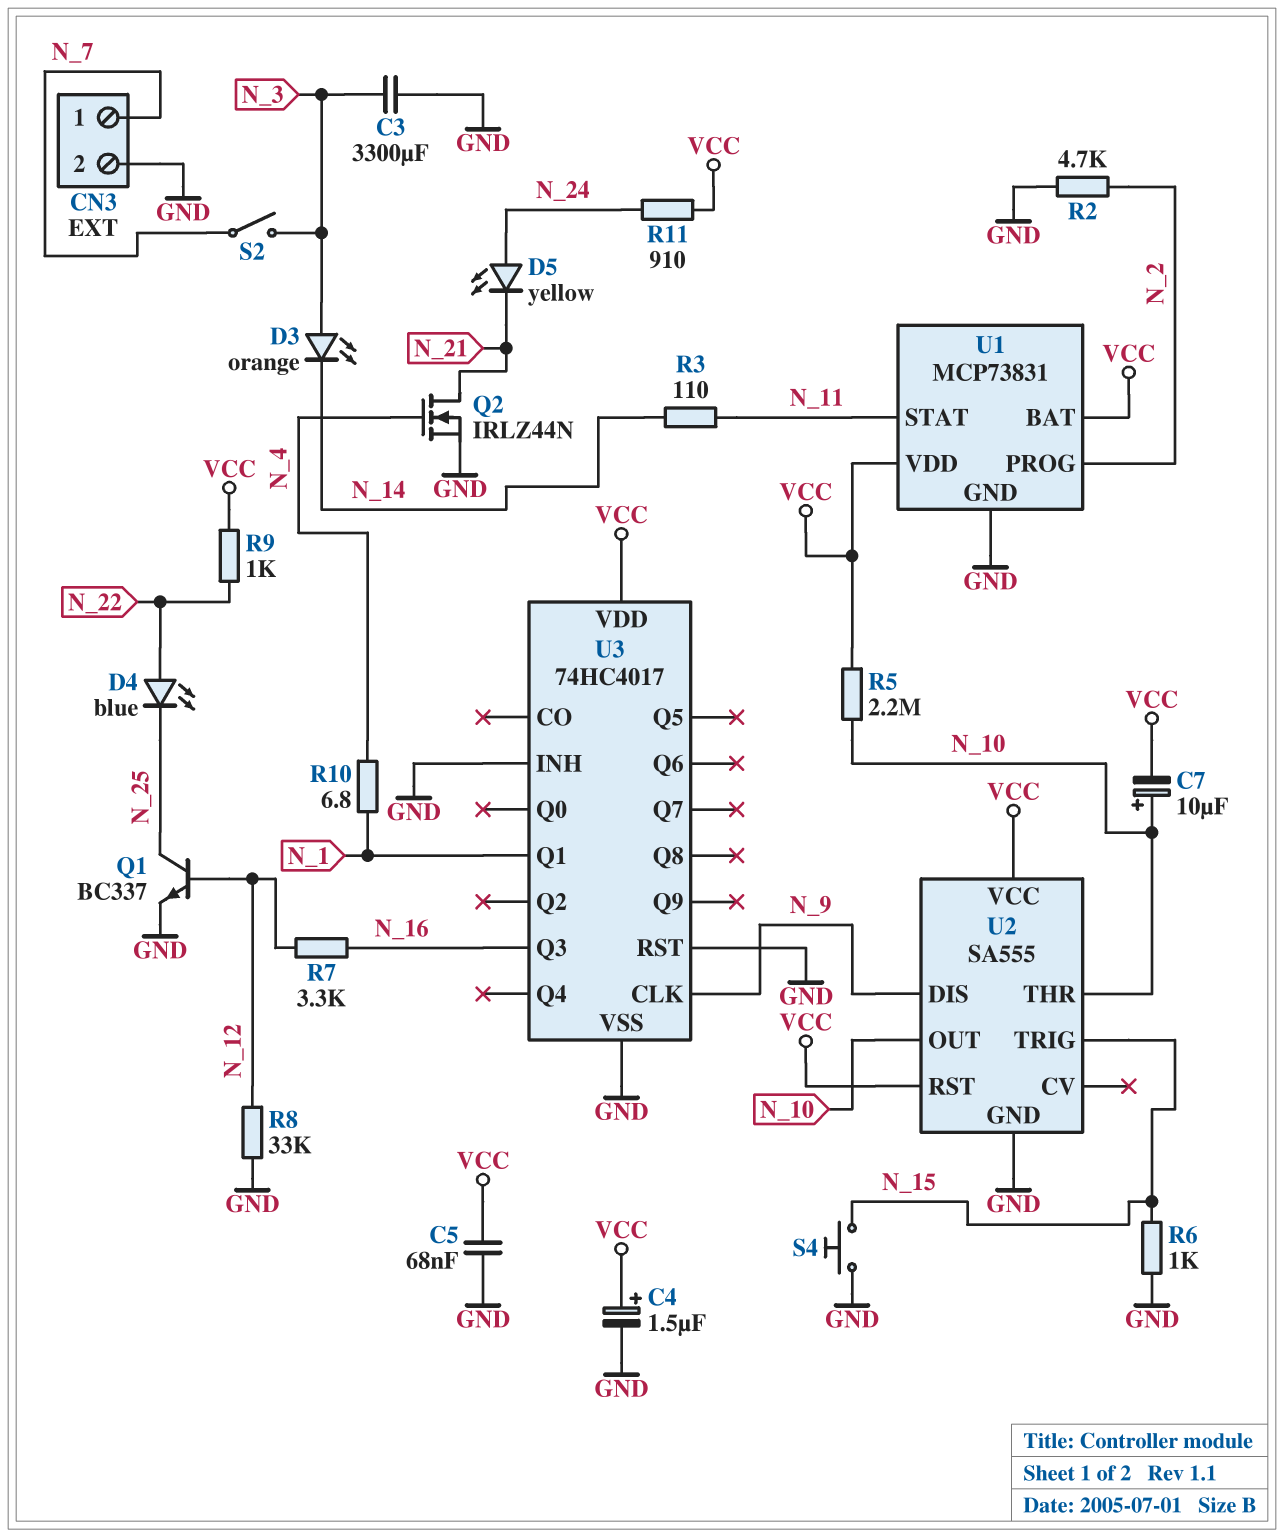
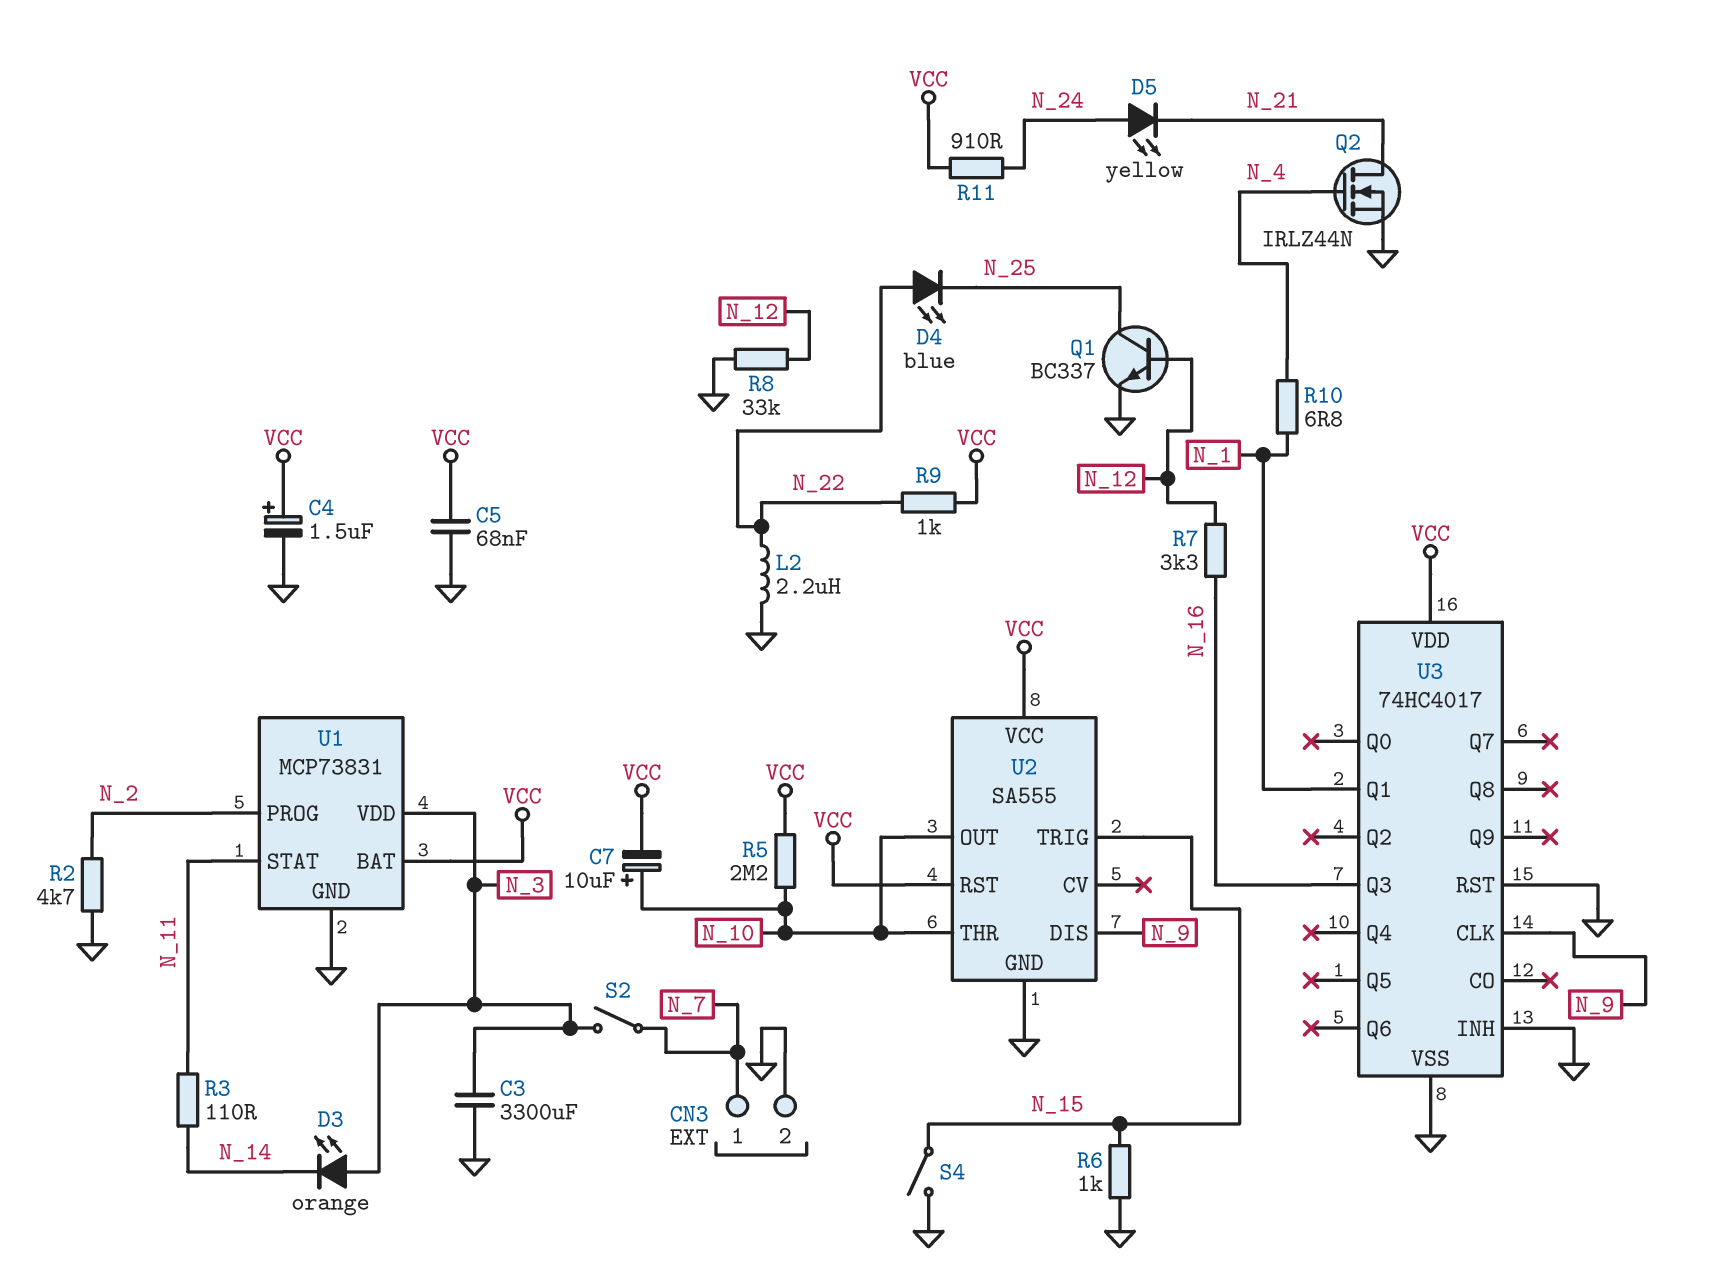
L2: none -> 2.2uH (GND, N_22)
S4: button (GND, N_15) -> switch (GND, N_15)
U1 pin VDD: VCC -> N_3

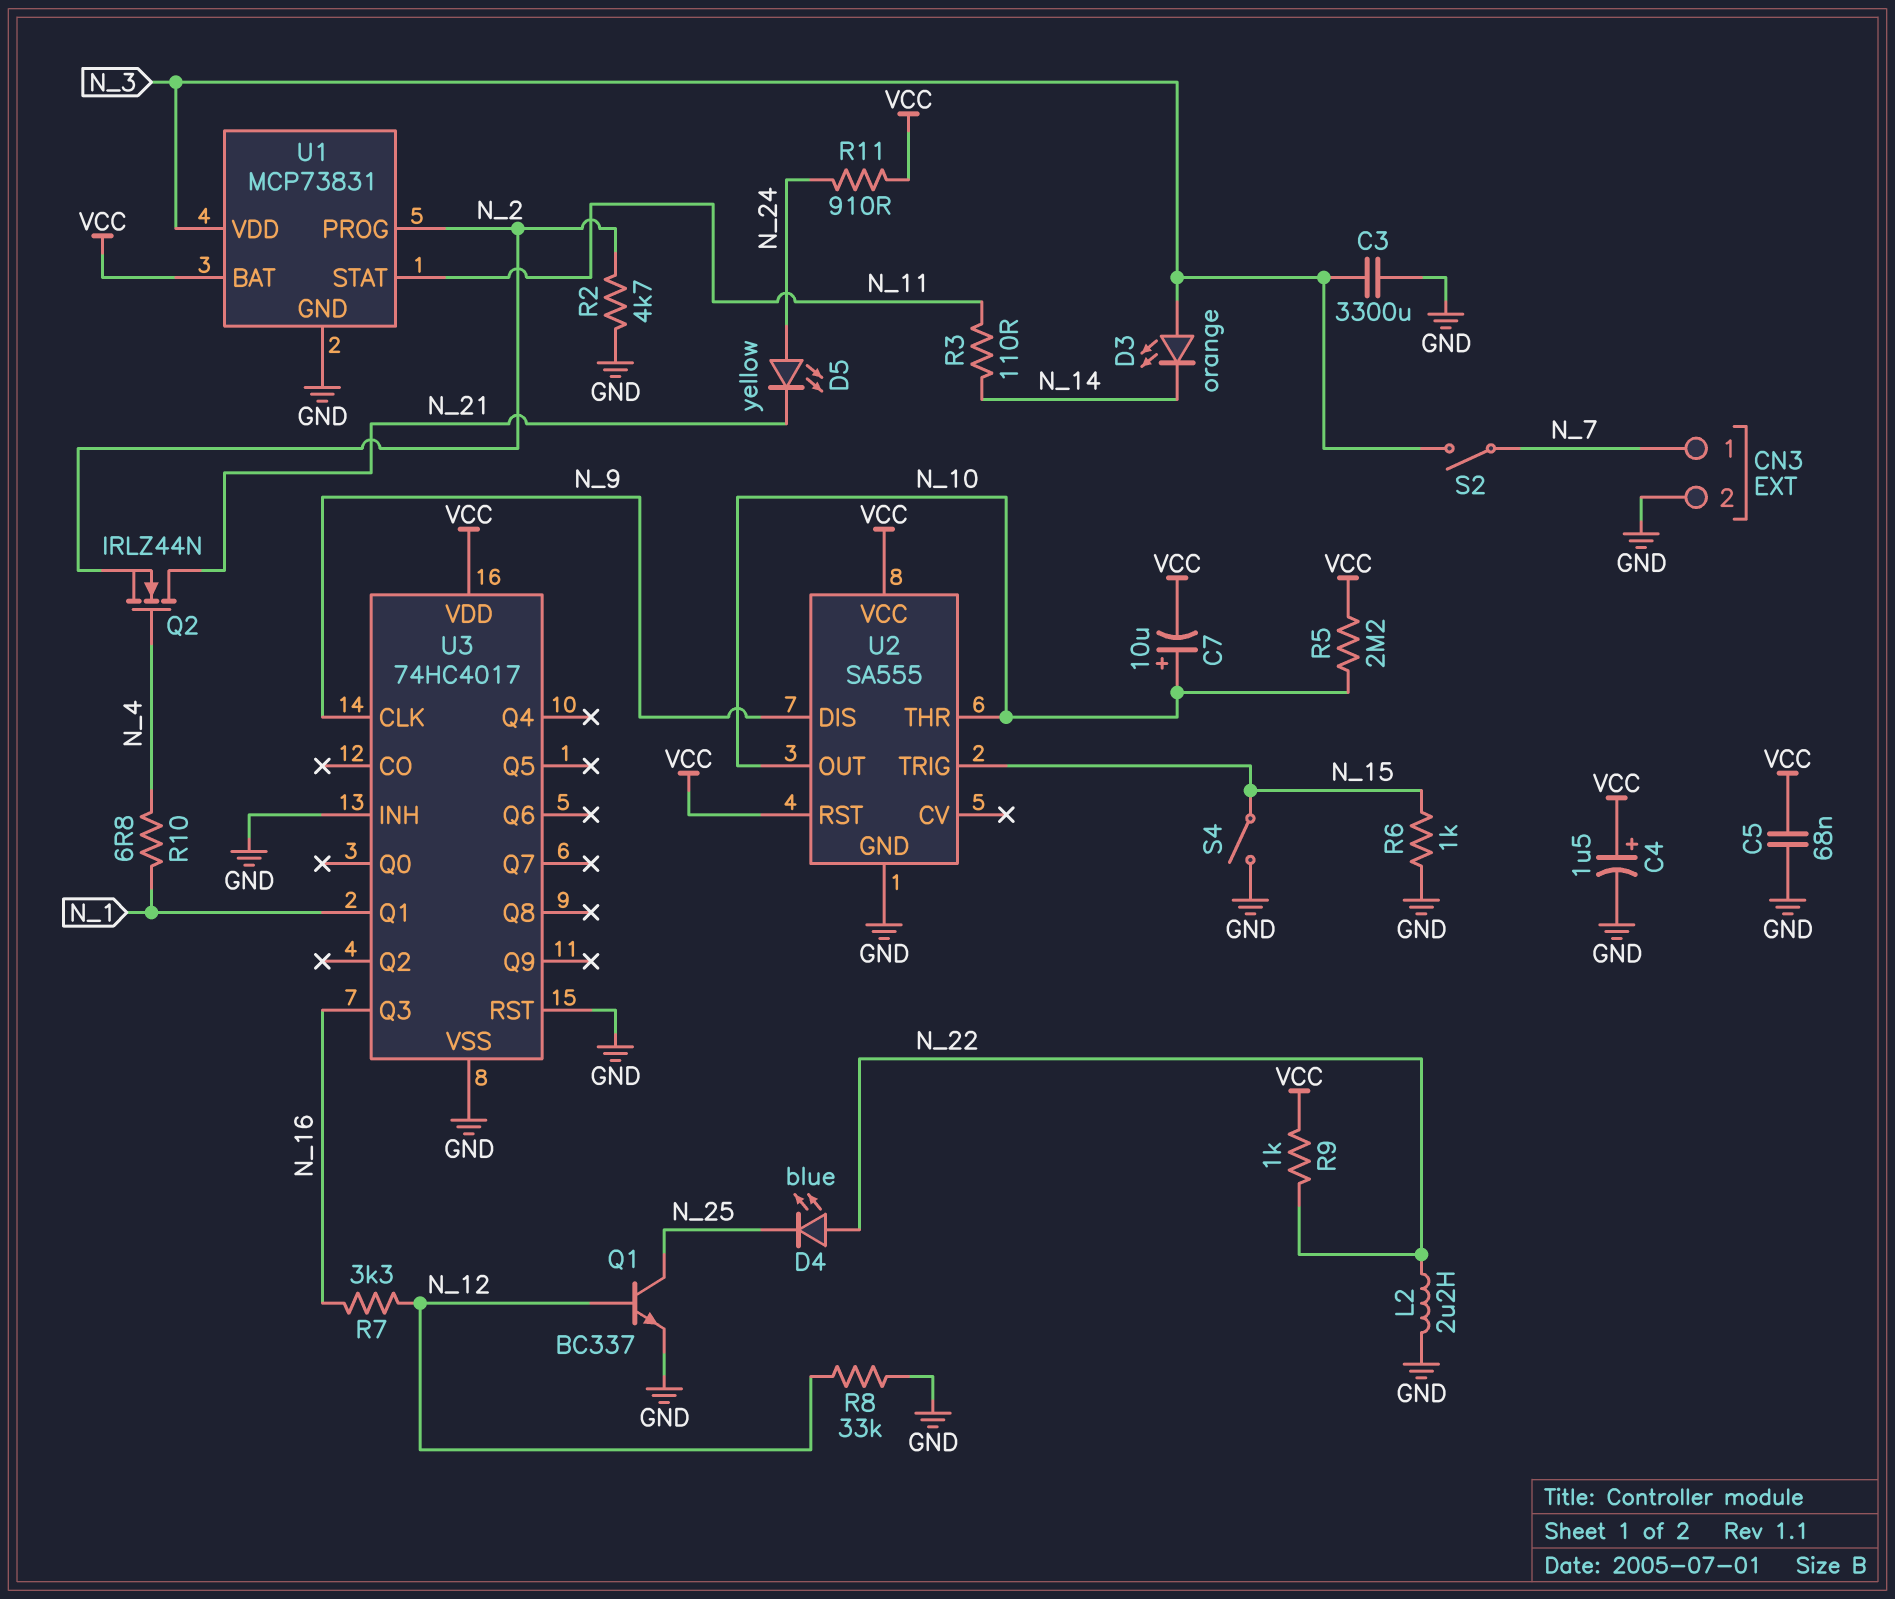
Q2: NMOS IRLZ44N (G N_4, D N_21, S GND) -> NMOS IRLZ44N (G N_4, D N_21, S N_2)

